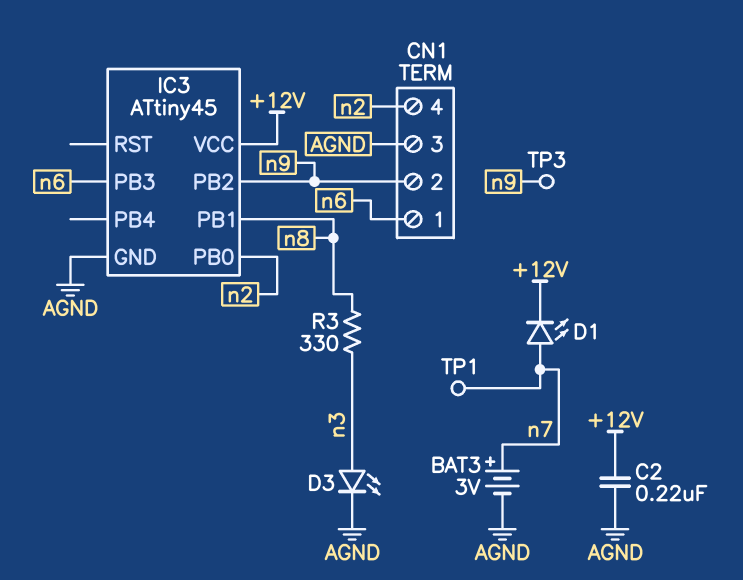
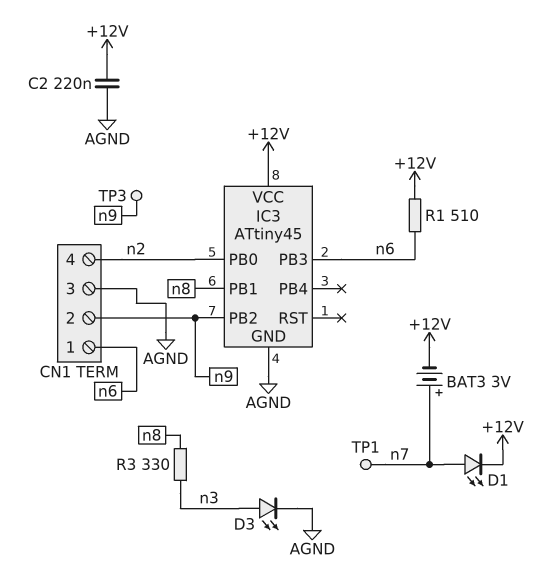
BAT3: 3V (plus n7, minus AGND) -> 3V (plus n7, minus +12V)
R1: none -> 510 (+12V, n6)

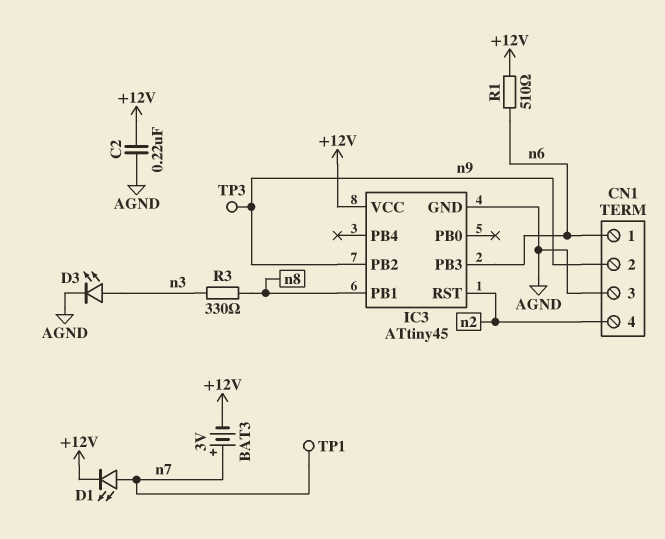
IC3 pin PB0: n2 -> none
IC3 pin RST: none -> n2

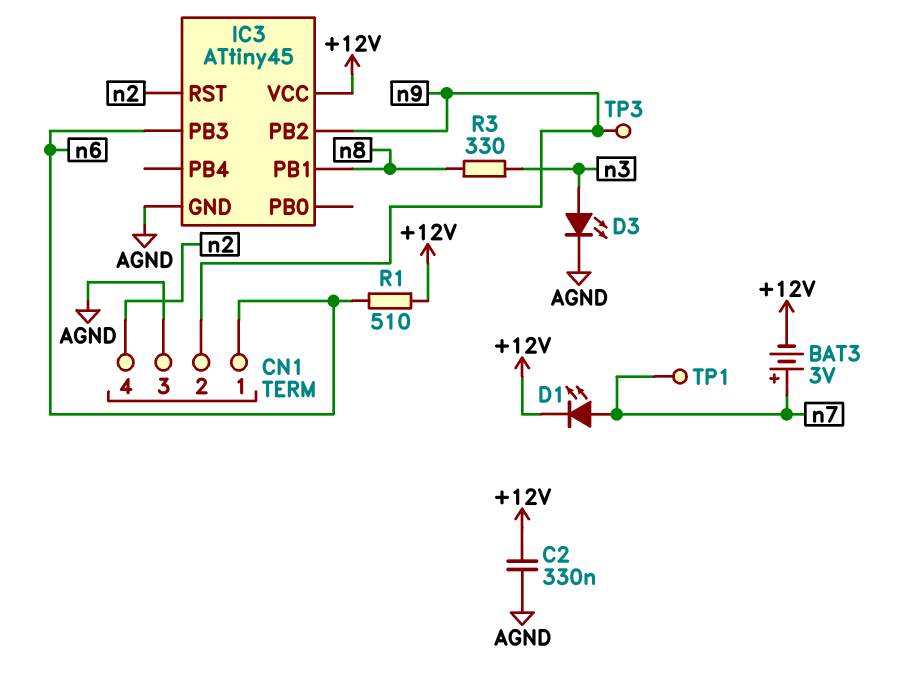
C2: 220nF (+12V, AGND) -> 330nF (+12V, AGND)

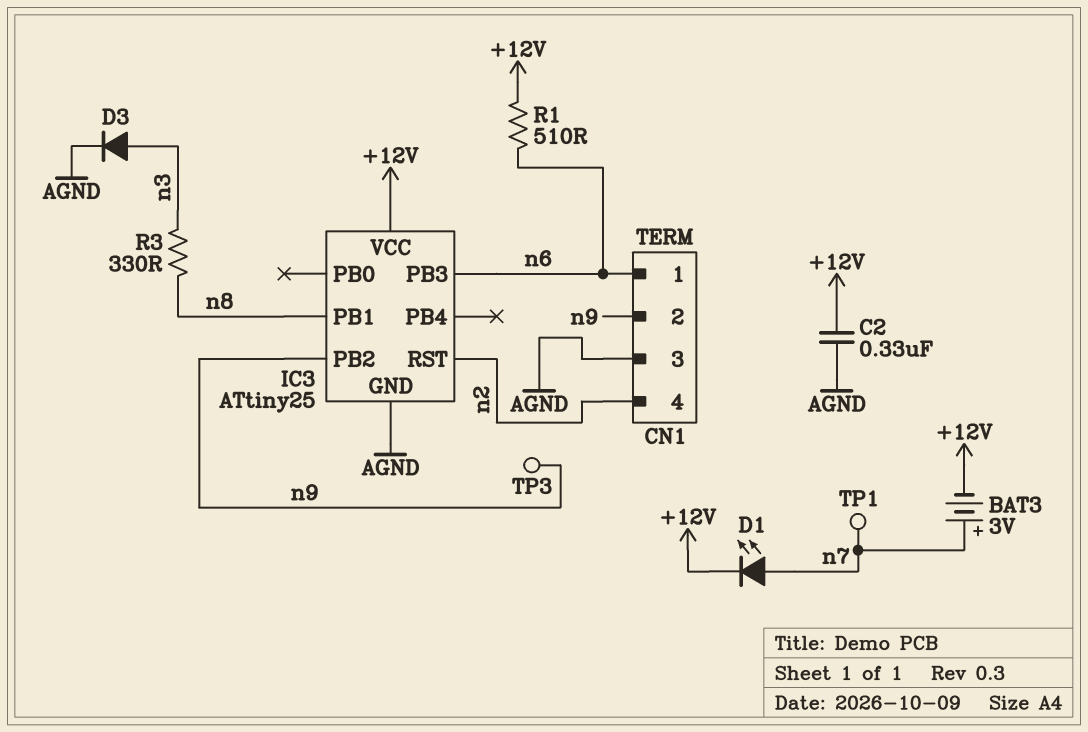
D3: LED (A n3, K AGND) -> diode (A n3, K AGND)
IC3: ATtiny45 -> ATtiny25

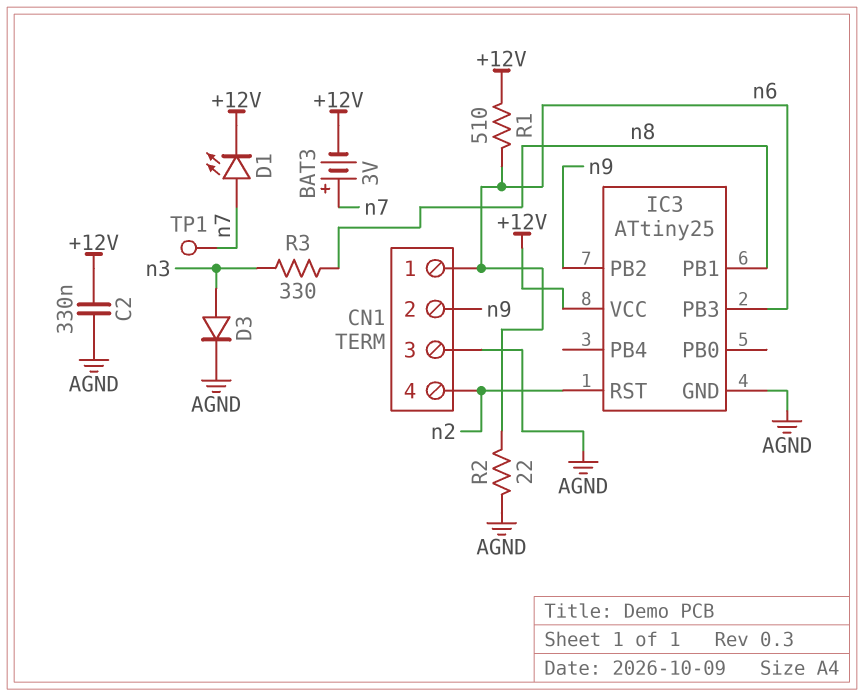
R2: none -> 22 (AGND, n6)
TP3: test point (n9) -> none

